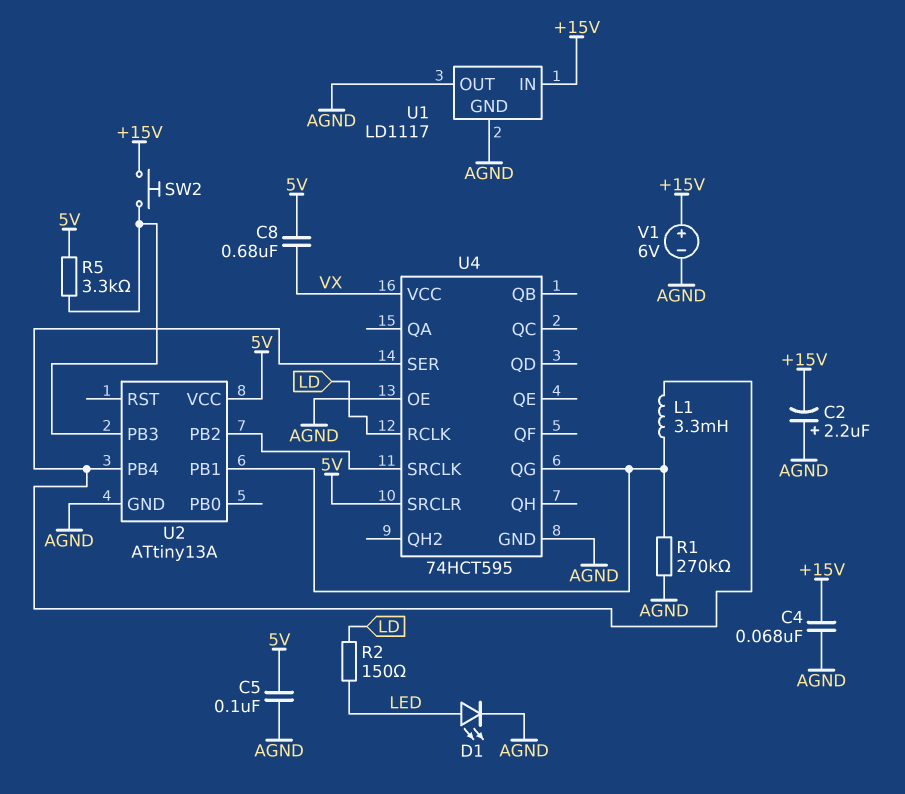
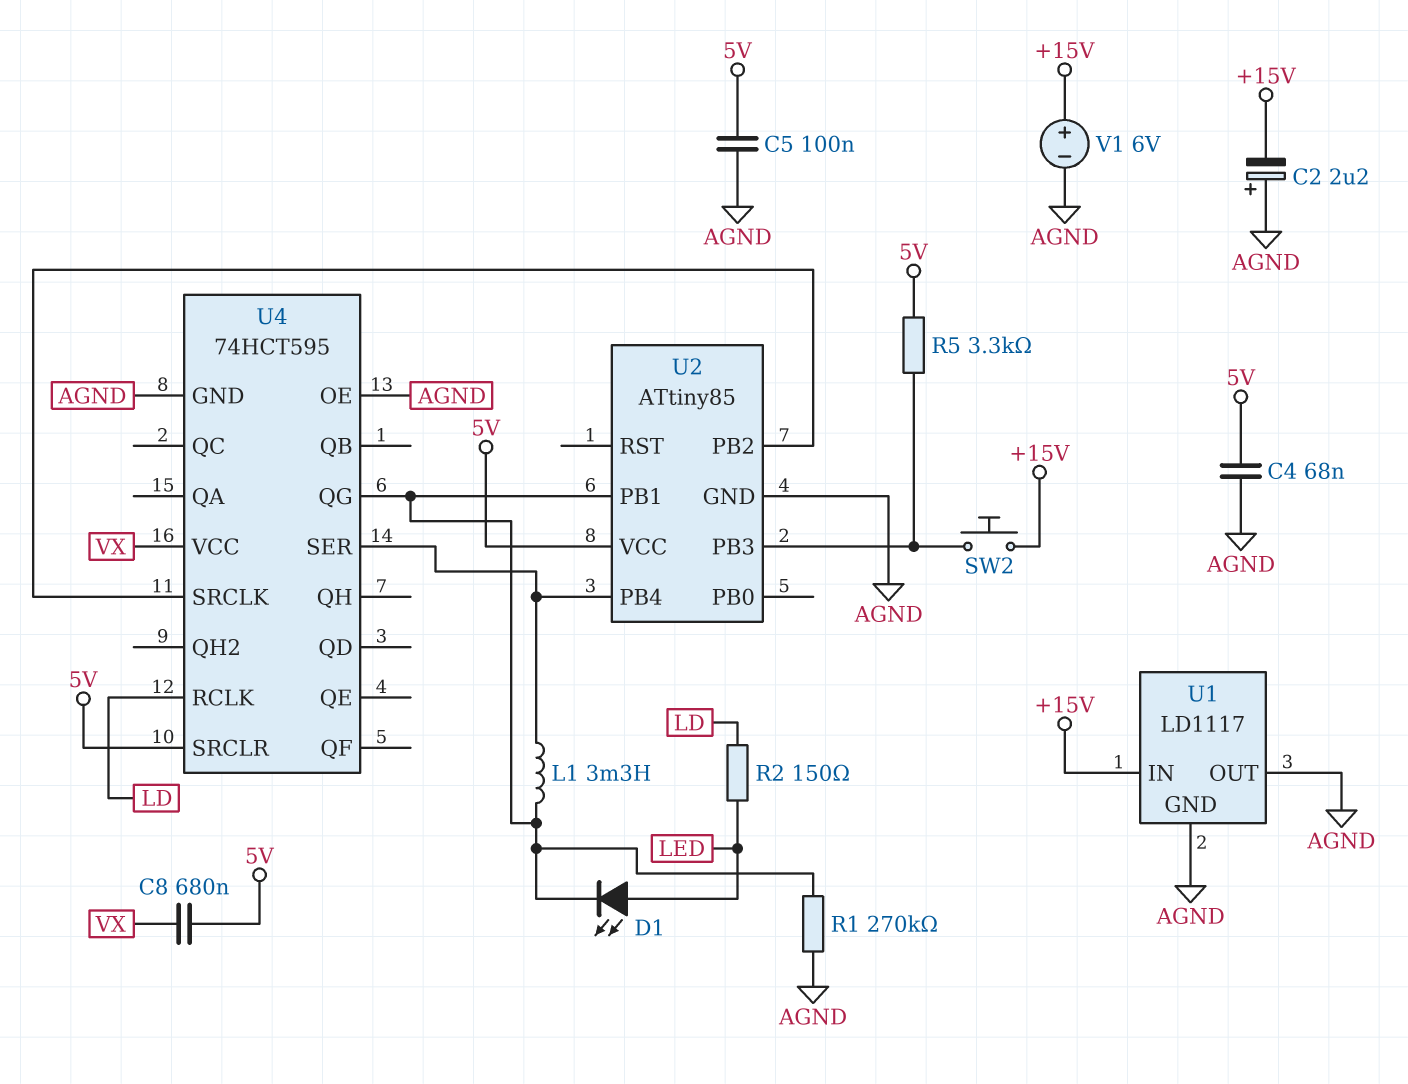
C4: 68nF (+15V, AGND) -> 68nF (5V, AGND)
D1: LED (A LED, K AGND) -> LED (A LED, K U2/PB1)
U2: ATtiny13A -> ATtiny85

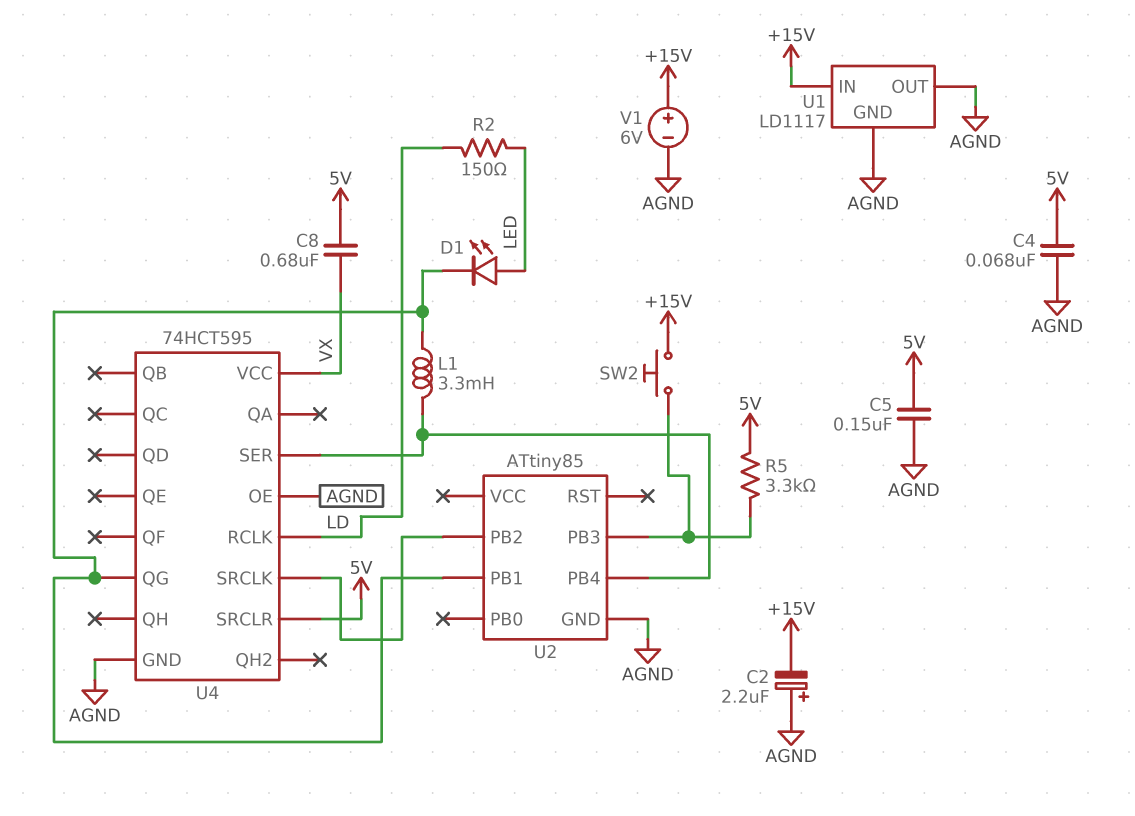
C5: 100nF (5V, AGND) -> 150nF (5V, AGND)
R1: 270k (AGND, U2/PB1) -> none
U2 pin VCC: 5V -> none

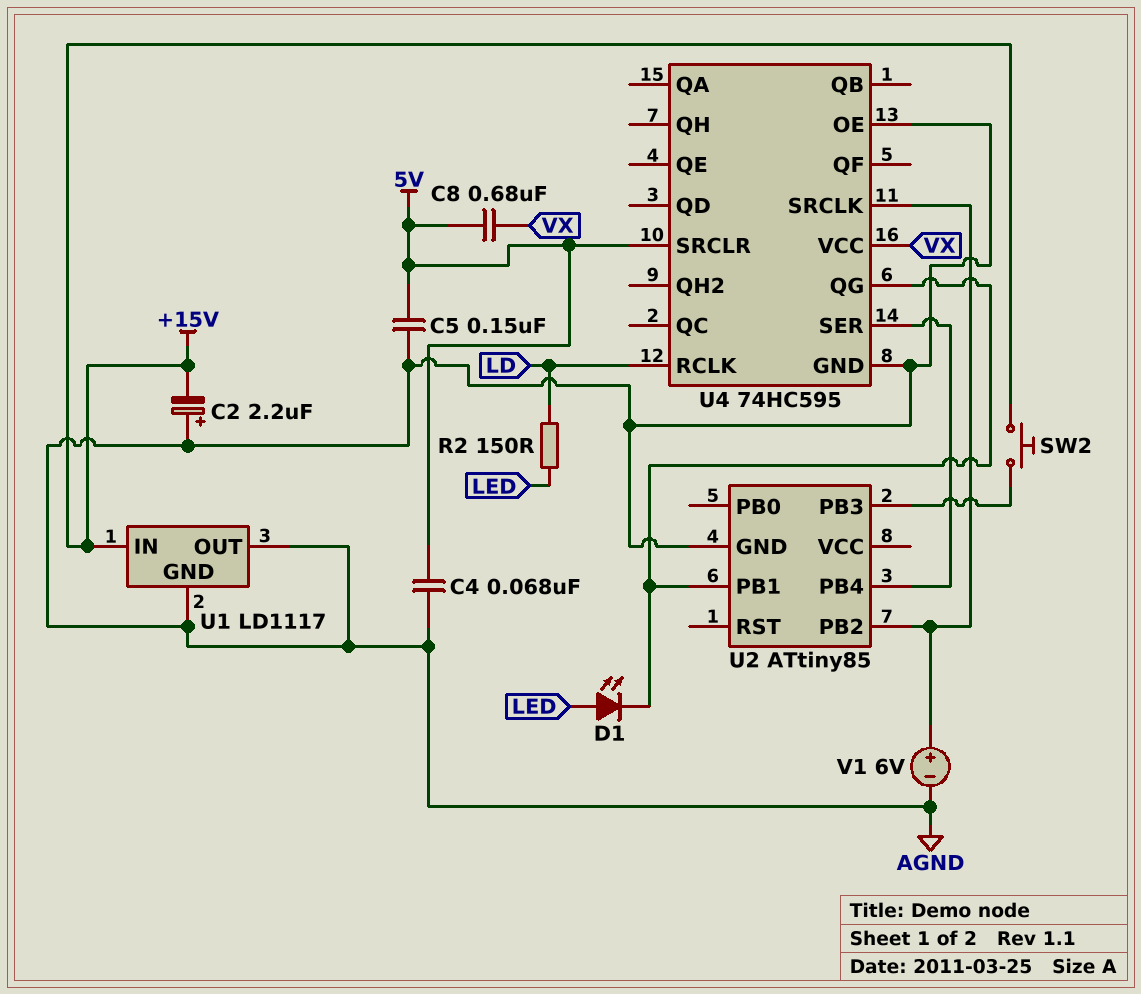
L1: 3.3mH (U2/PB1, U2/PB4) -> none
R5: 3.3k (5V, U2/PB3) -> none
U4: 74HCT595 -> 74HC595
V1: 6V (plus +15V, minus AGND) -> 6V (plus U2/PB2, minus AGND)

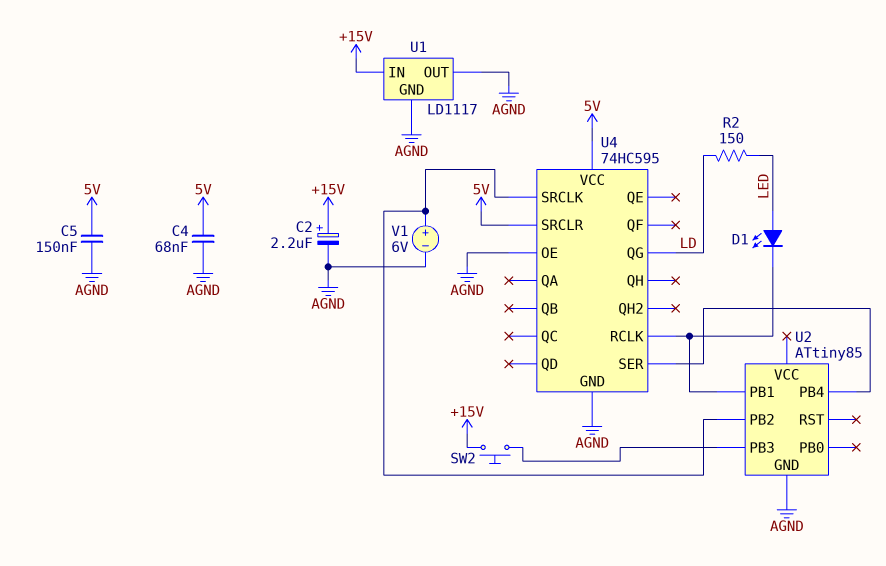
C2: 2.2uF (plus AGND, minus +15V) -> 2.2uF (plus +15V, minus AGND)
C8: 680nF (5V, VX) -> none
U4 pin QG: U2/PB1 -> LD
U4 pin RCLK: LD -> U2/PB1
U4 pin VCC: VX -> 5V

